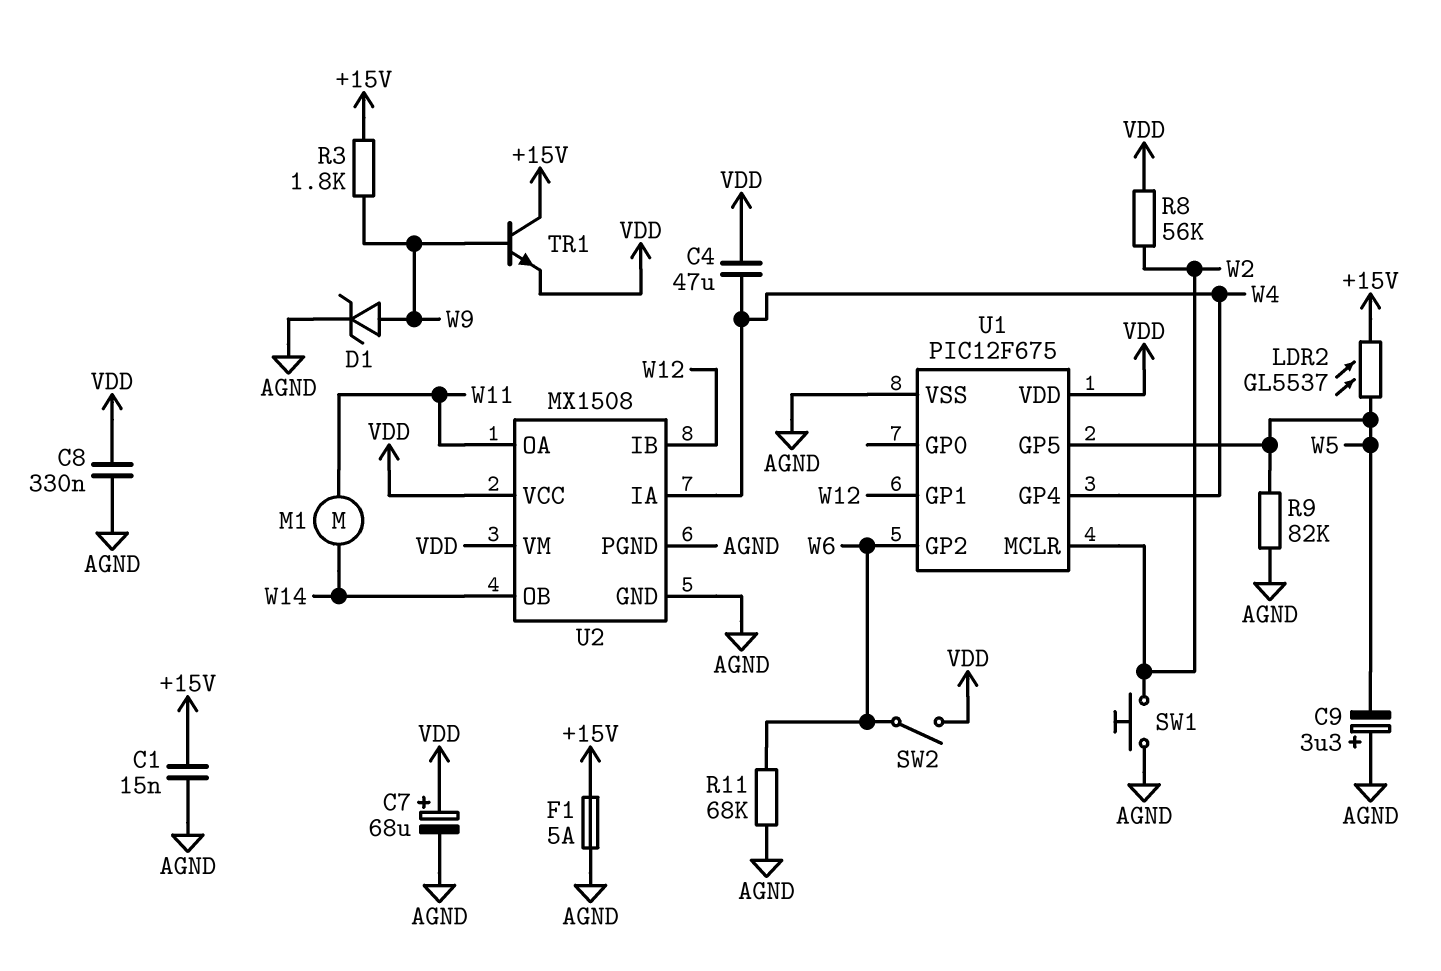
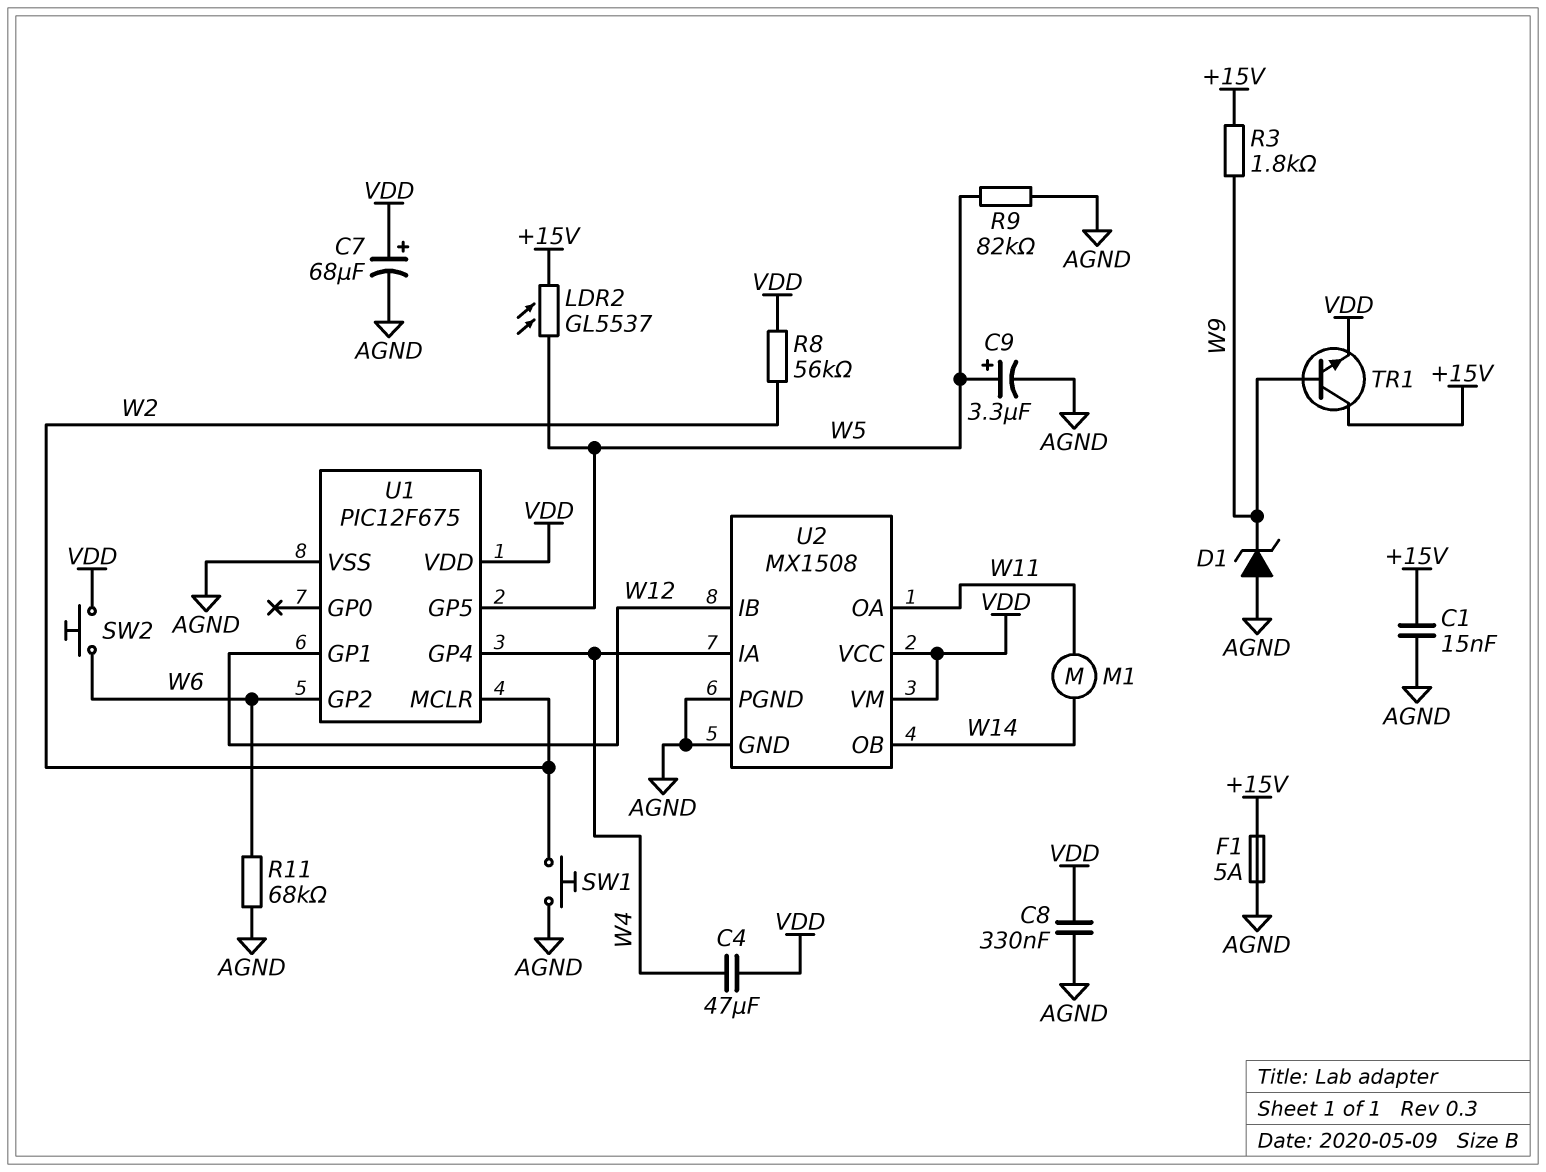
C9: 3.3uF (plus AGND, minus W5) -> 3.3uF (plus W5, minus AGND)
D1: zener (A W9, K AGND) -> zener (A AGND, K W9)
SW2: switch (VDD, W6) -> button (VDD, W6)

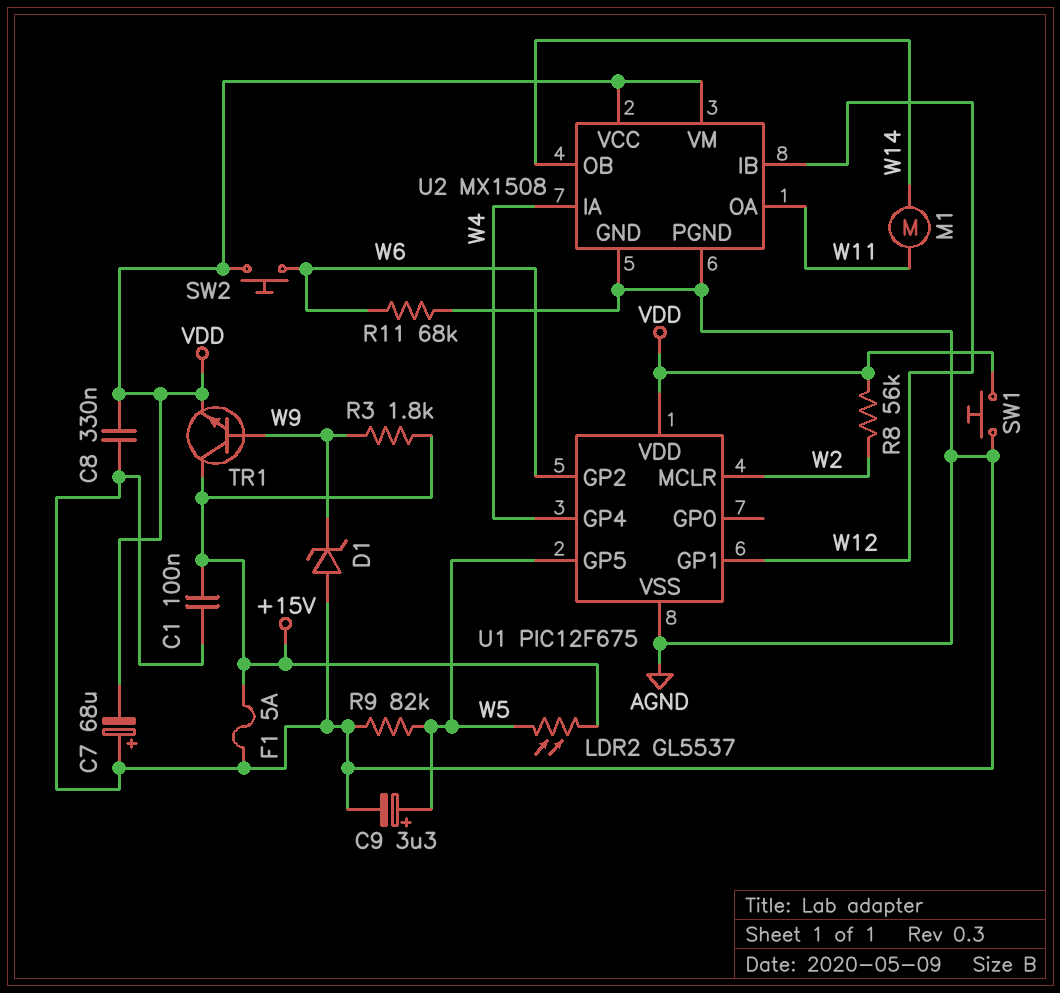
C1: 15nF (+15V, AGND) -> 100nF (+15V, AGND)
C4: 47uF (VDD, W4) -> none
C7: 68uF (plus VDD, minus AGND) -> 68uF (plus AGND, minus VDD)
SW1: button (AGND, W2) -> button (AGND, VDD)

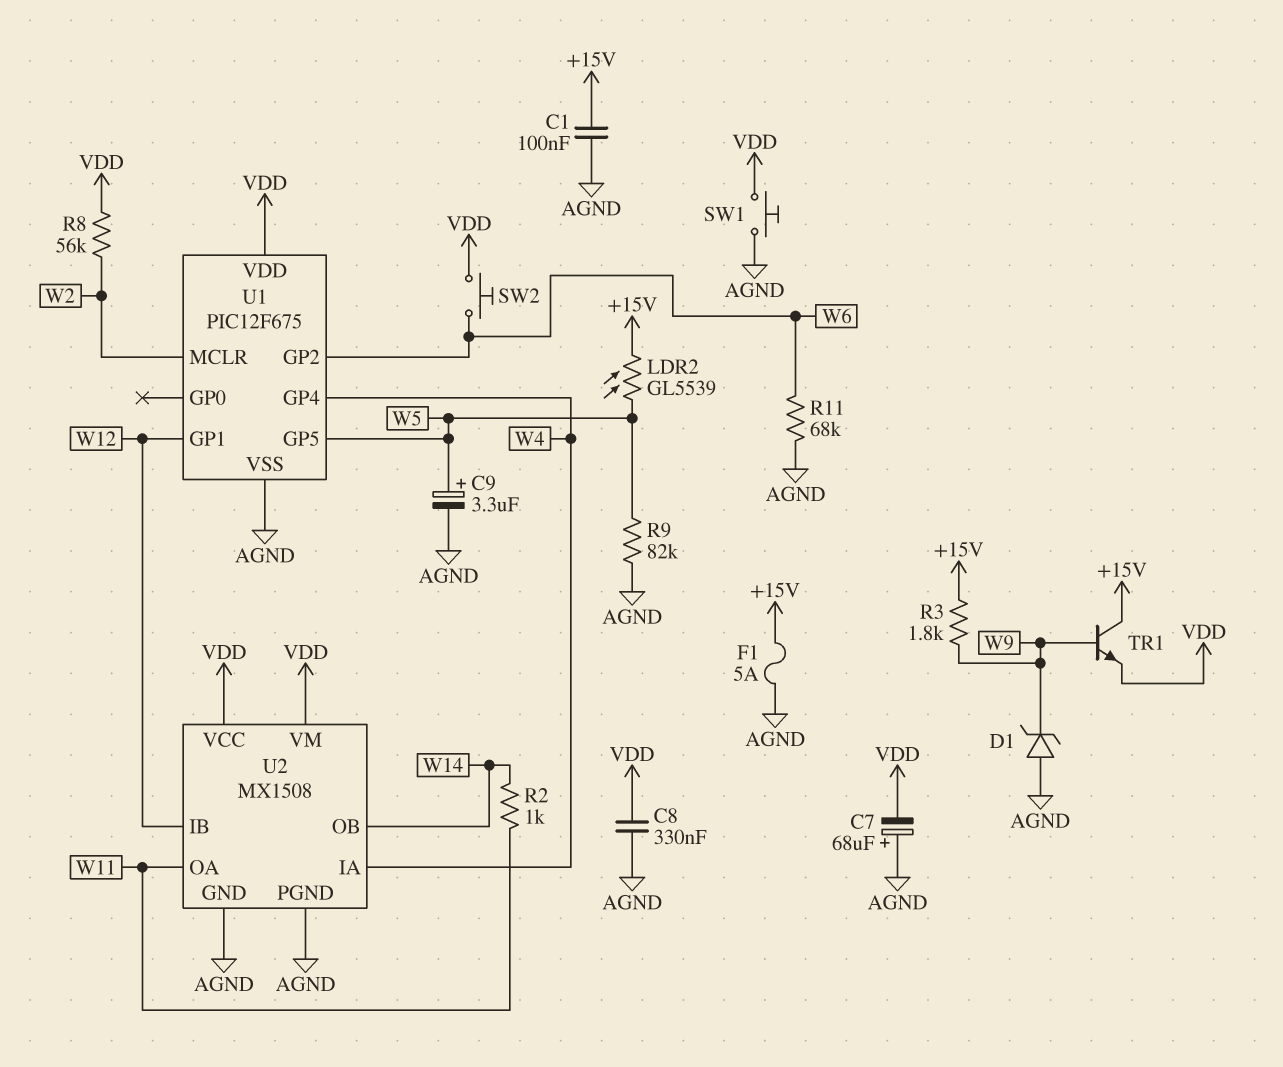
LDR2: GL5537 (+15V, W5) -> GL5539 (+15V, W5)
M1: motor (W11, W14) -> none
R2: none -> 1k (W11, W14)

